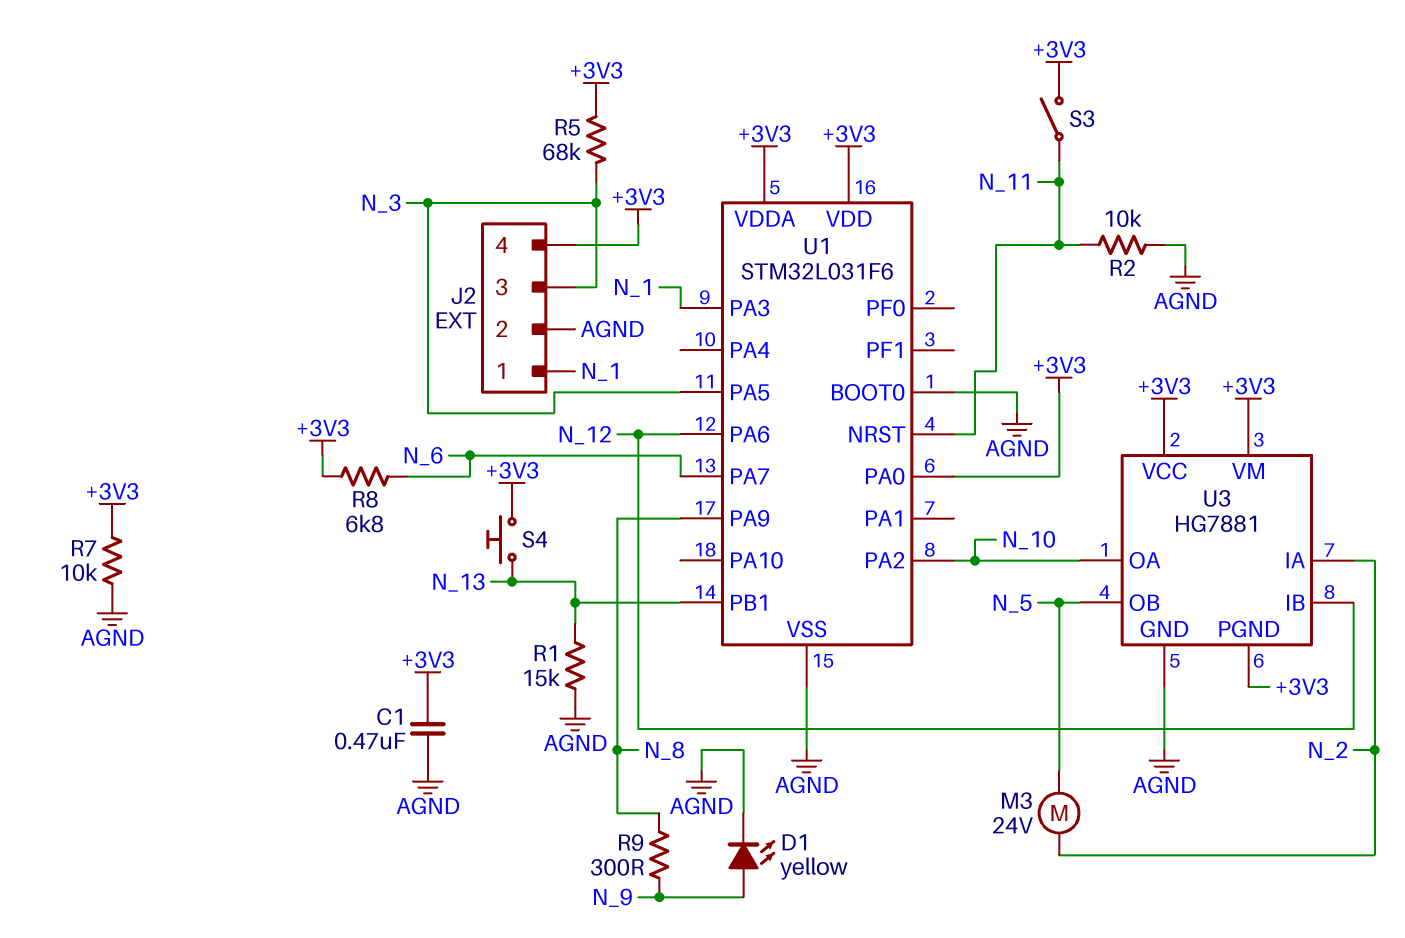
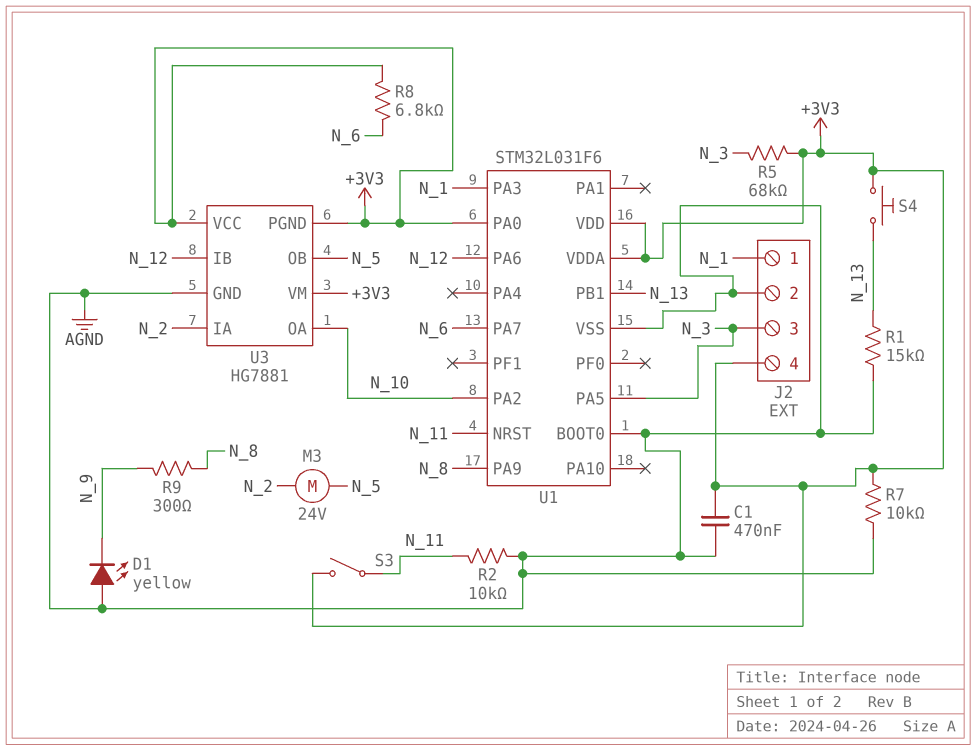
D1: LED yellow (A N_9, K AGND) -> LED yellow (A AGND, K N_9)

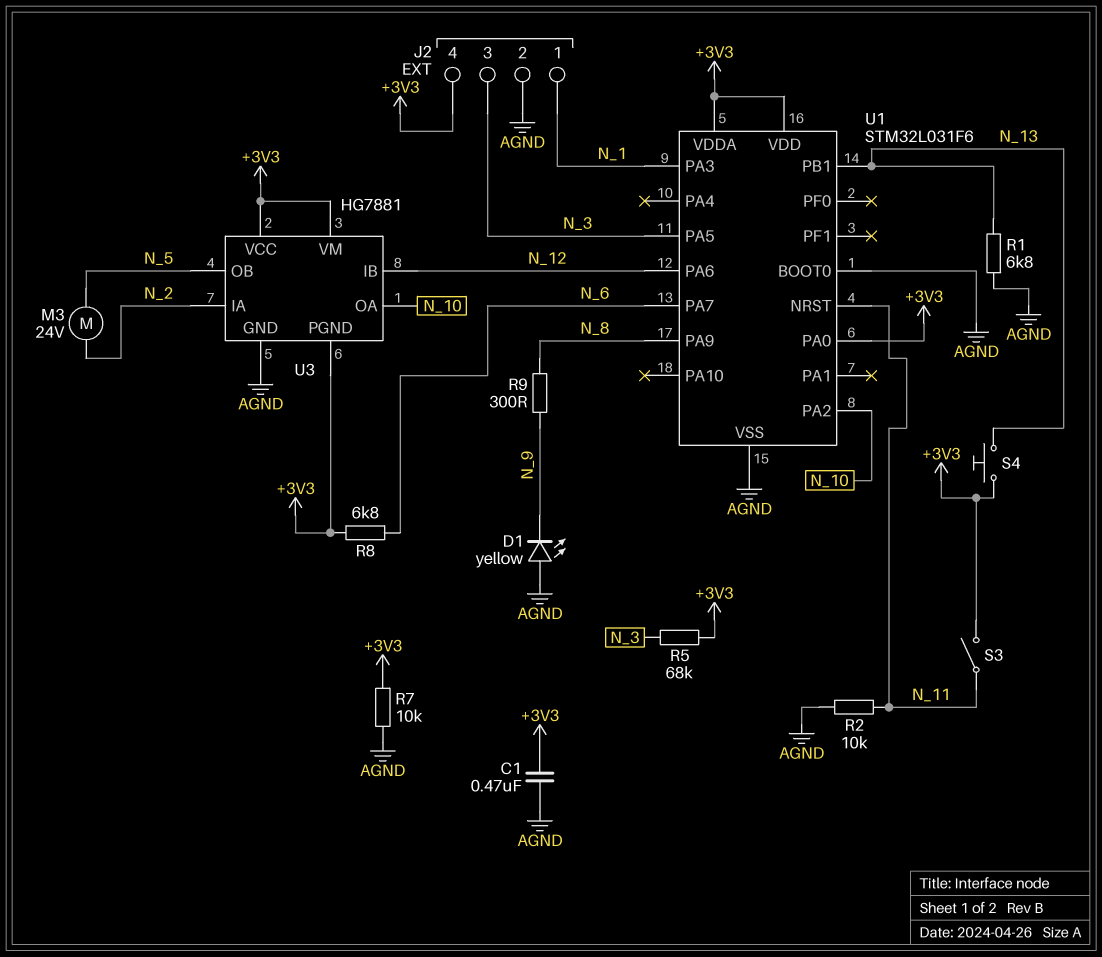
R1: 15k (AGND, N_13) -> 6.8k (AGND, N_13)

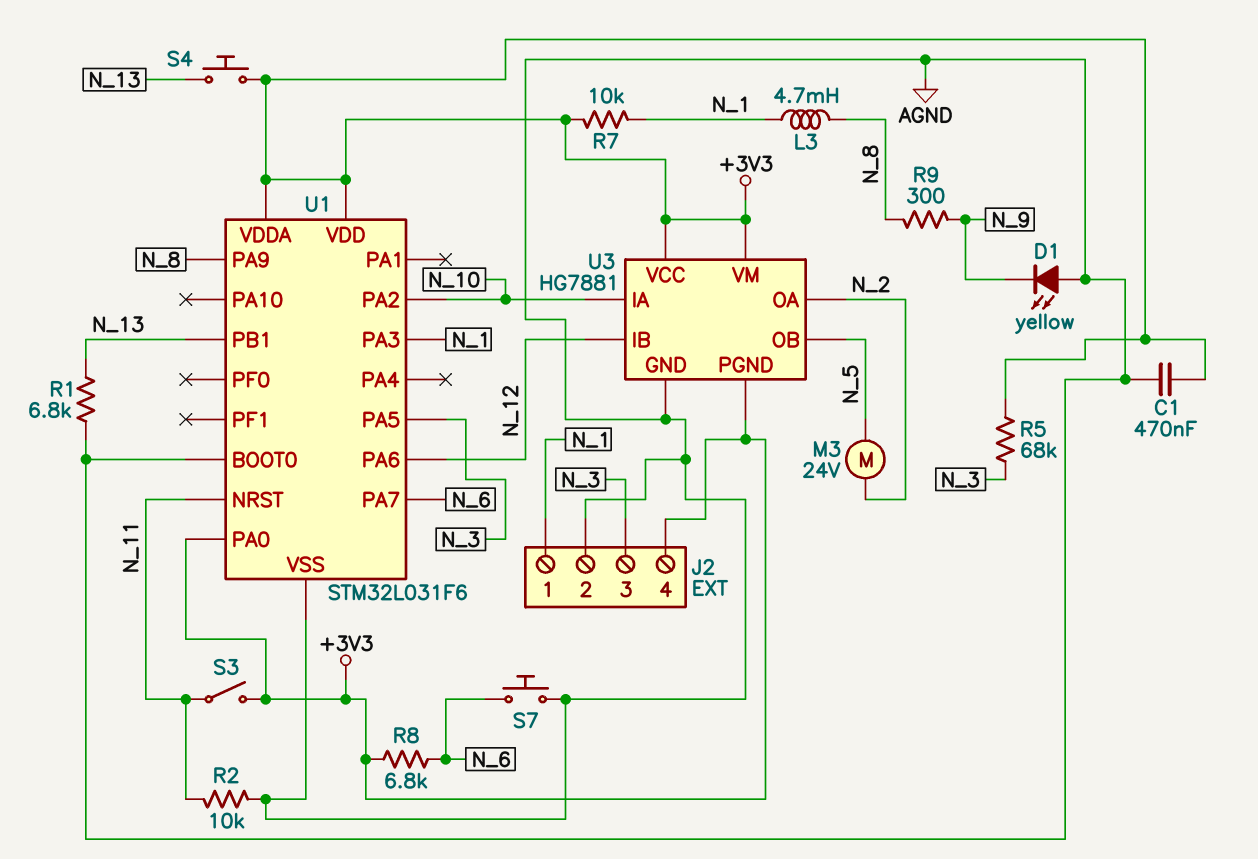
L3: none -> 4.7mH (N_1, N_8)
R7: 10k (+3V3, AGND) -> 10k (+3V3, N_1)
S7: none -> button (AGND, N_6)
U3 pin IA: N_2 -> N_10
U3 pin OA: N_10 -> N_2

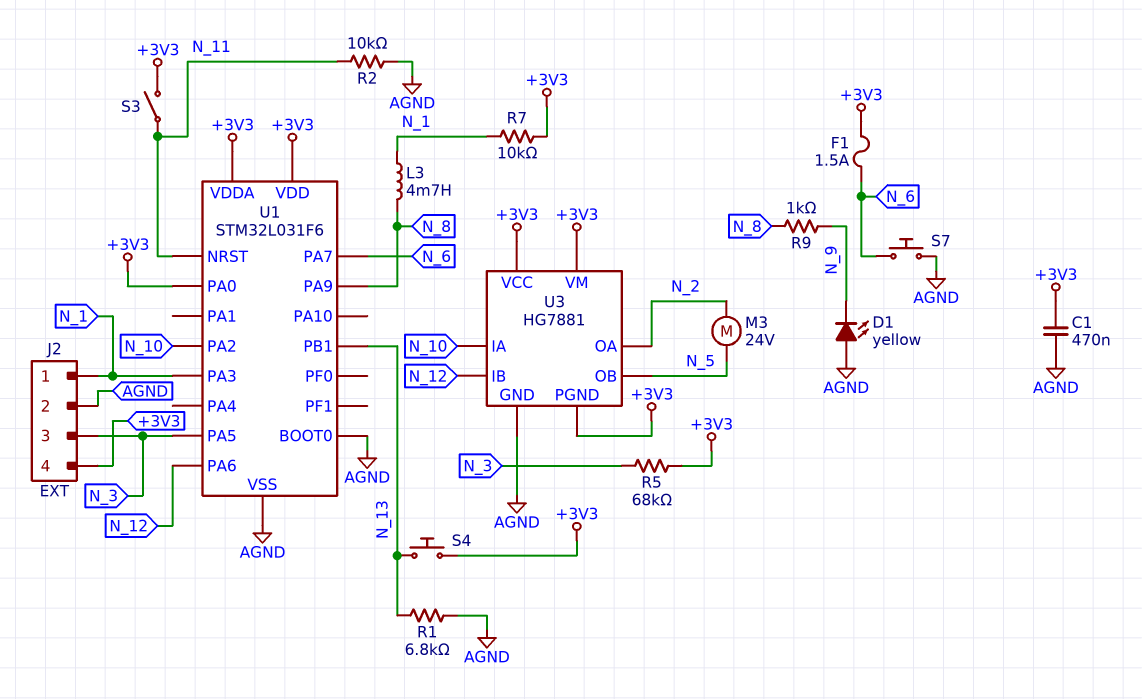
F1: none -> 1.5A (+3V3, N_6)
R8: 6.8k (+3V3, N_6) -> none
R9: 300 (N_8, N_9) -> 1k (N_8, N_9)

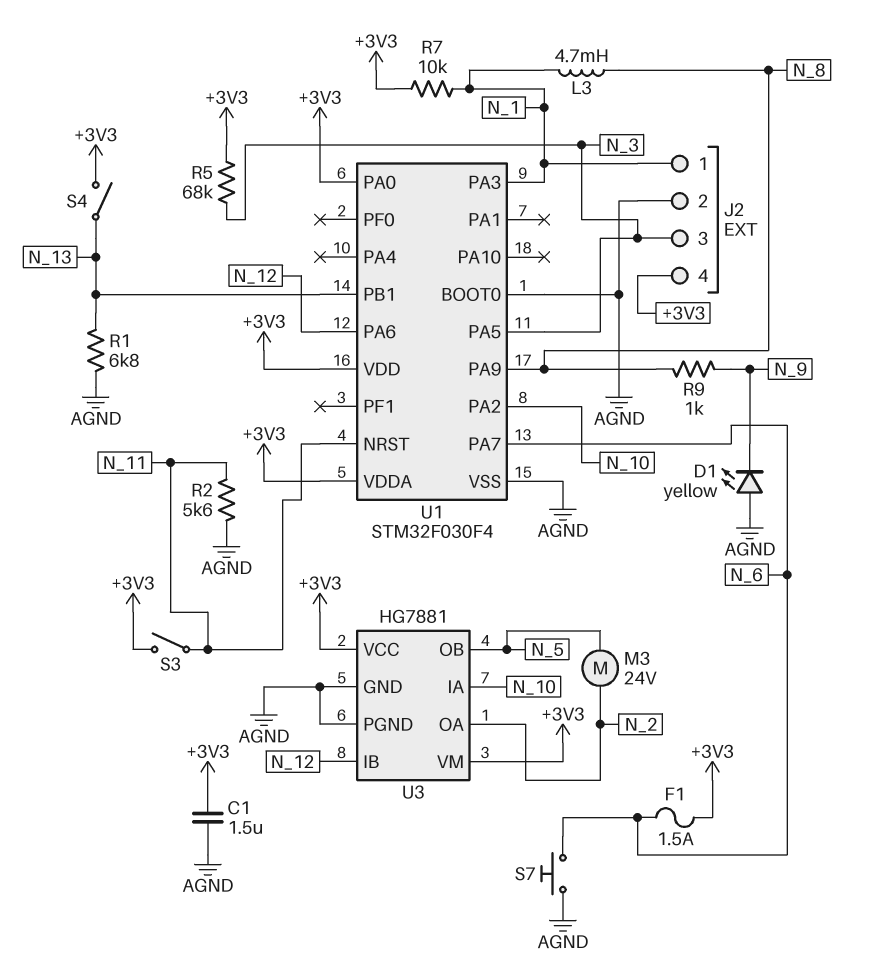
C1: 470nF (+3V3, AGND) -> 1.5uF (+3V3, AGND)
R2: 10k (AGND, N_11) -> 5.6k (AGND, N_11)
S4: button (+3V3, N_13) -> switch (+3V3, N_13)
U1: STM32L031F6 -> STM32F030F4
U3 pin PGND: +3V3 -> AGND

